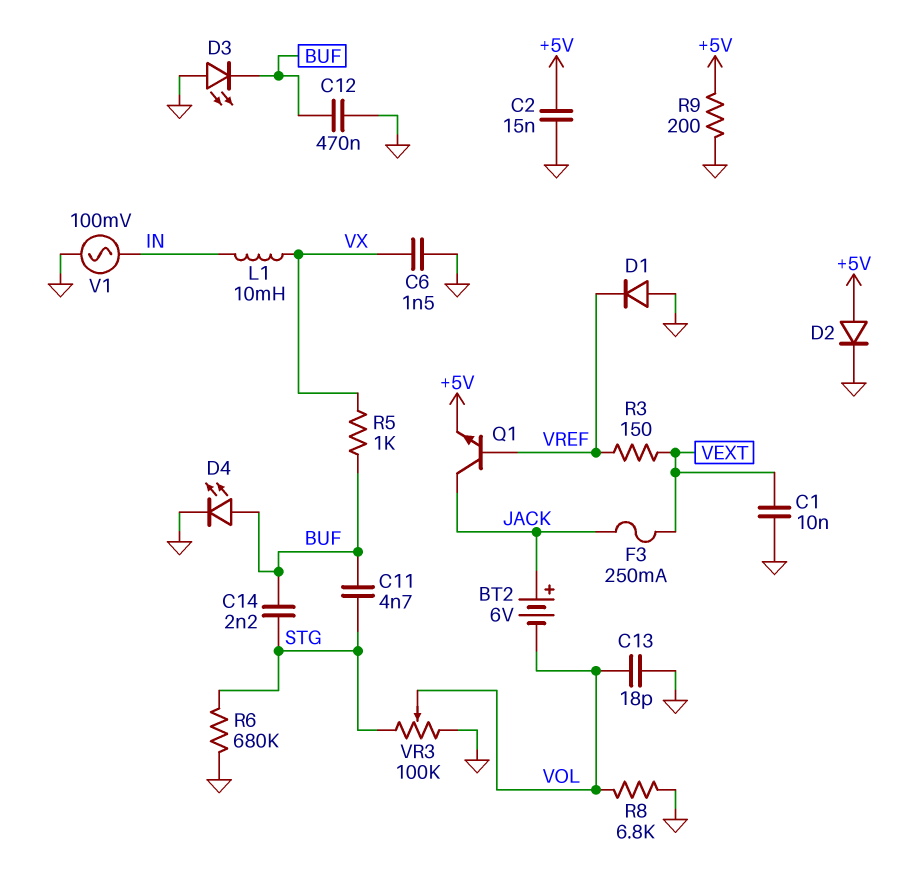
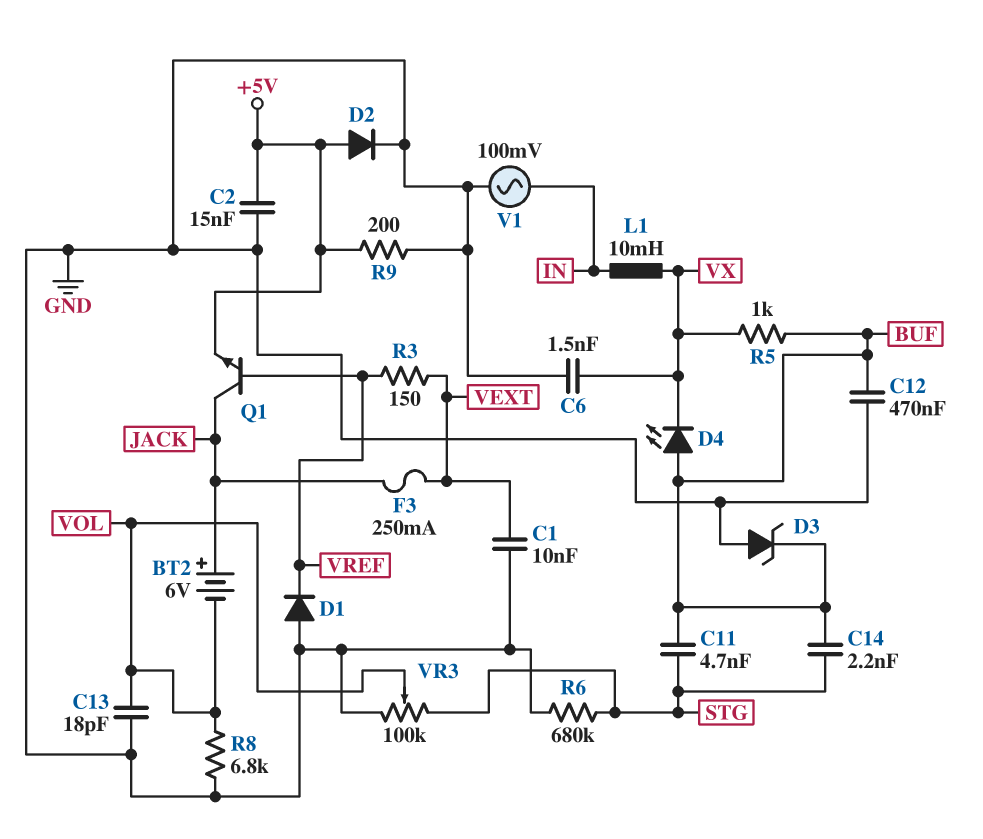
D3: LED (A GND, K BUF) -> zener (A GND, K BUF)
D4: LED (A BUF, K GND) -> LED (A BUF, K VX)

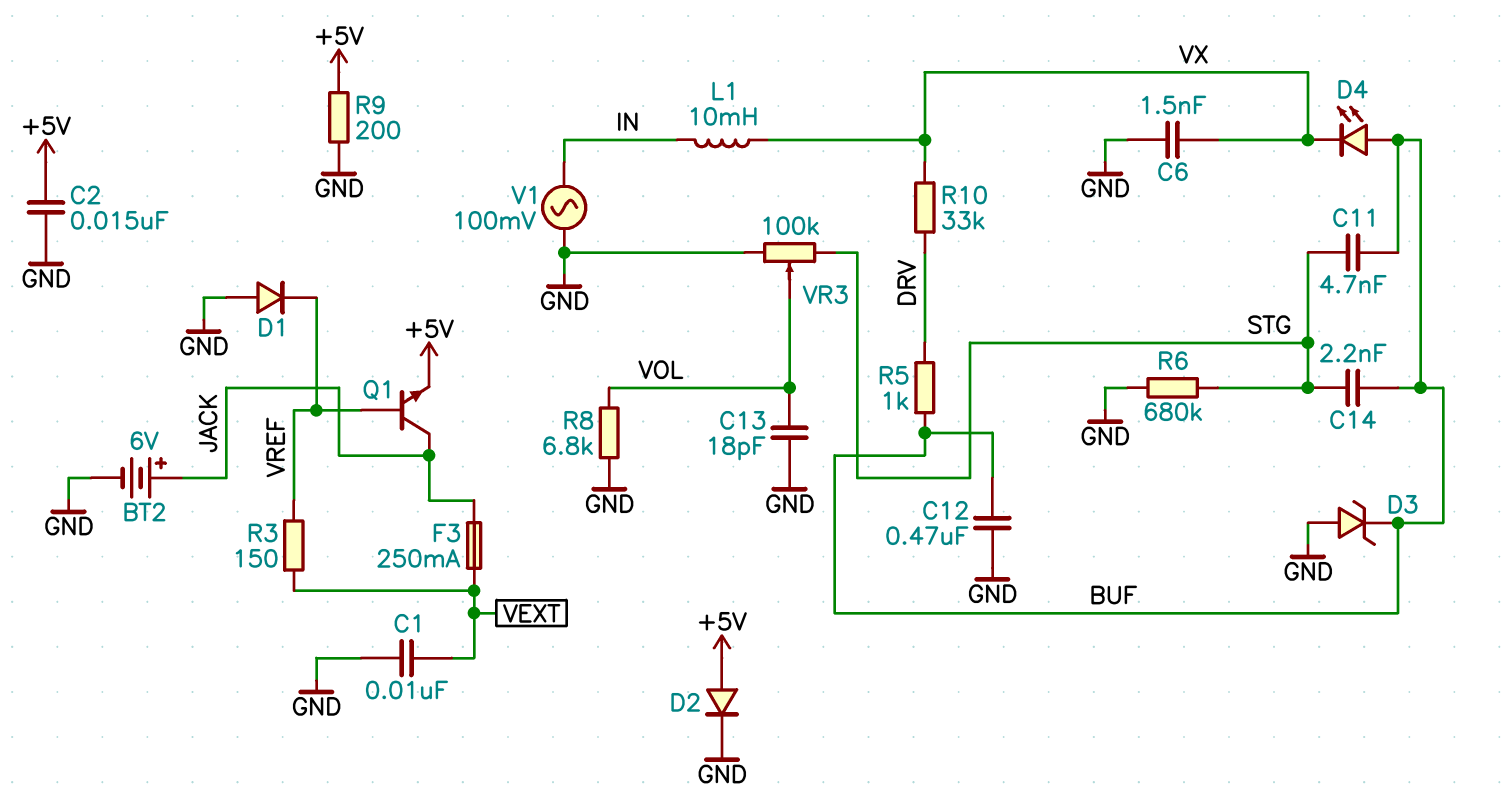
BT2: 6V (plus JACK, minus VOL) -> 6V (plus JACK, minus GND)
R5: 1k (BUF, VX) -> 1k (BUF, DRV)
R10: none -> 33k (DRV, VX)

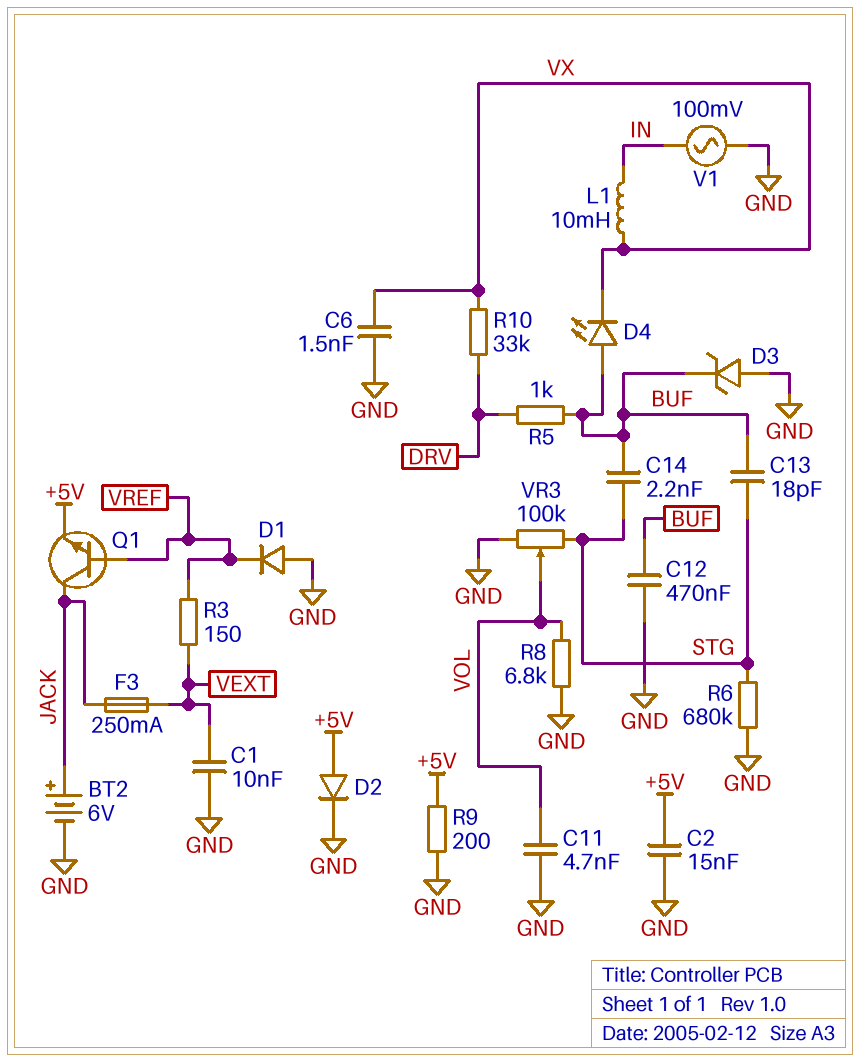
C11: 4.7nF (BUF, STG) -> 4.7nF (GND, VOL)
C13: 18pF (GND, VOL) -> 18pF (BUF, STG)

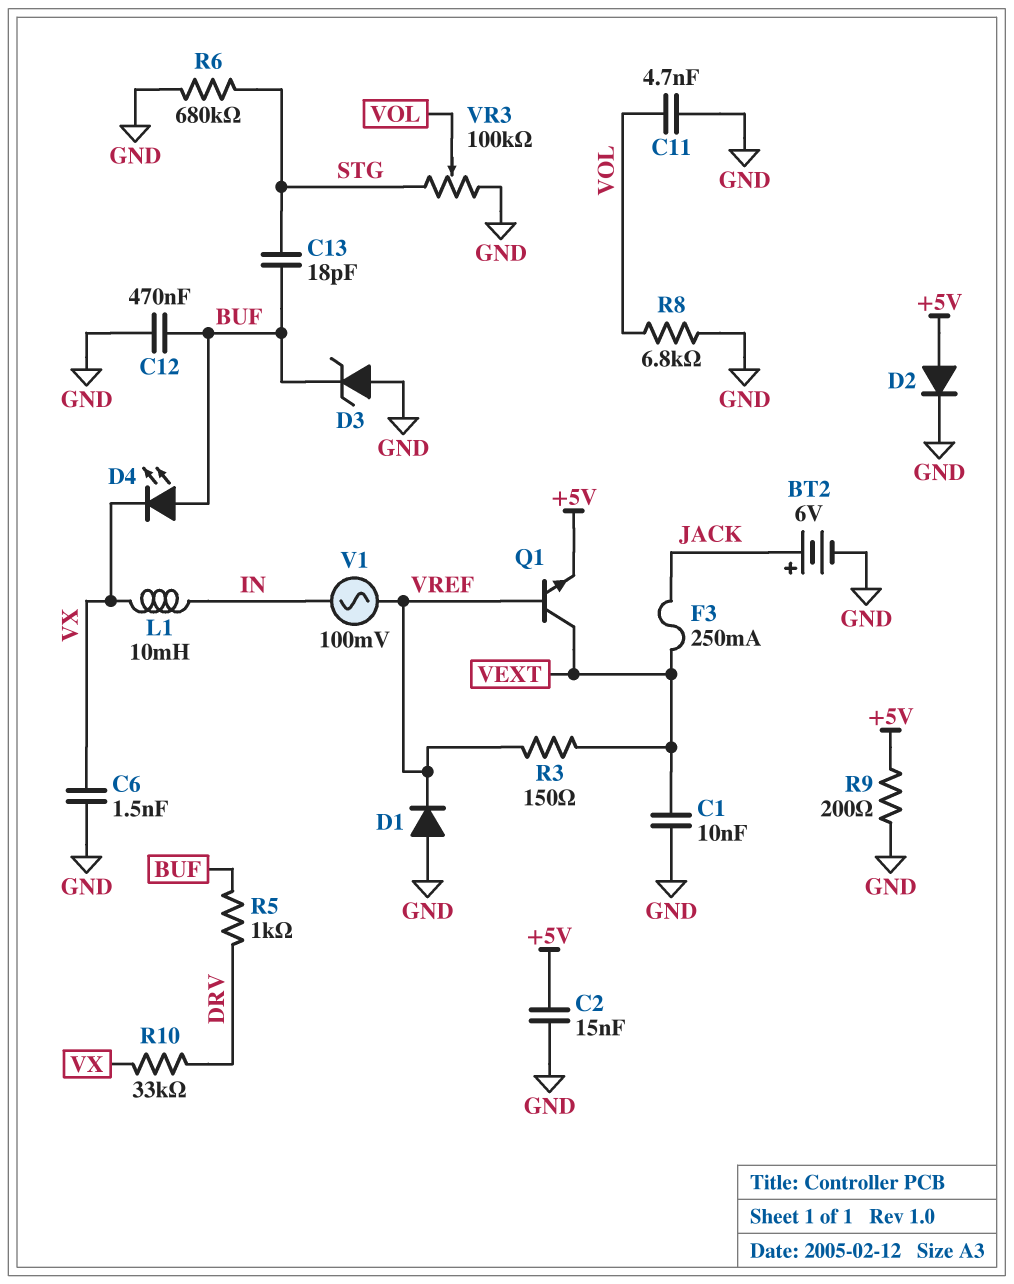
C14: 2.2nF (BUF, STG) -> none
Q1: NPN (B VREF, C JACK, E +5V) -> NPN (B VREF, C VEXT, E +5V)
V1: AC 100mV (GND, IN) -> AC 100mV (IN, VREF)

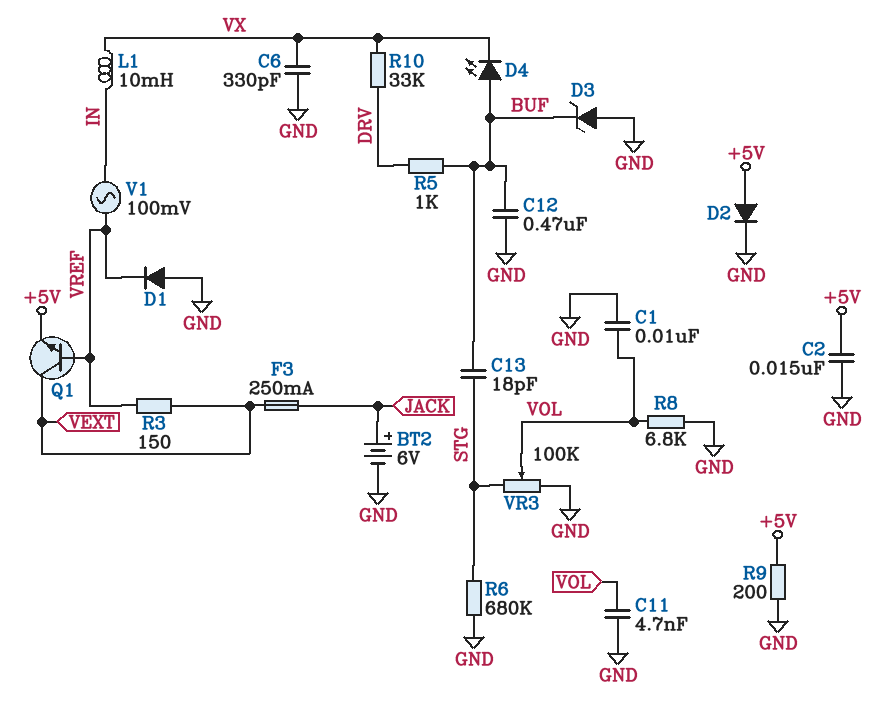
C1: 10nF (GND, VEXT) -> 10nF (GND, VOL)
C6: 1.5nF (GND, VX) -> 330pF (GND, VX)

